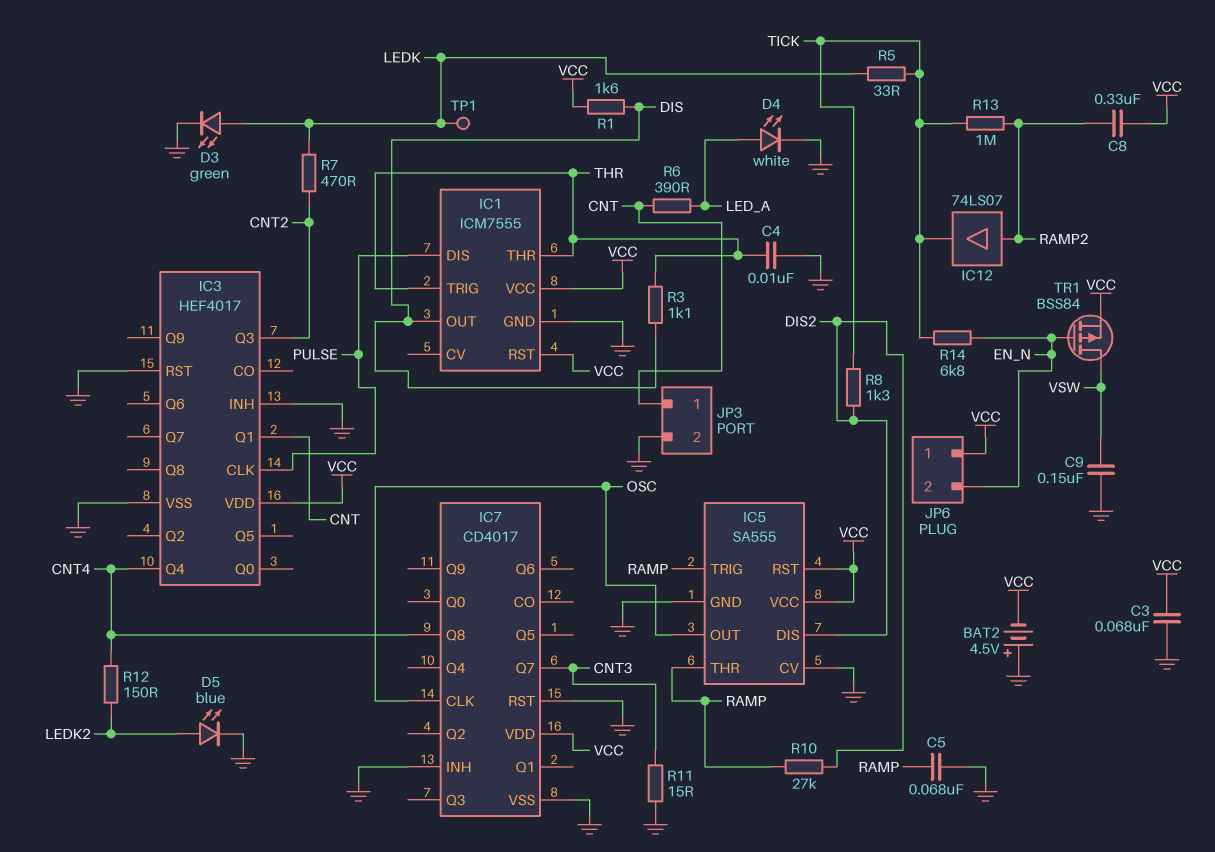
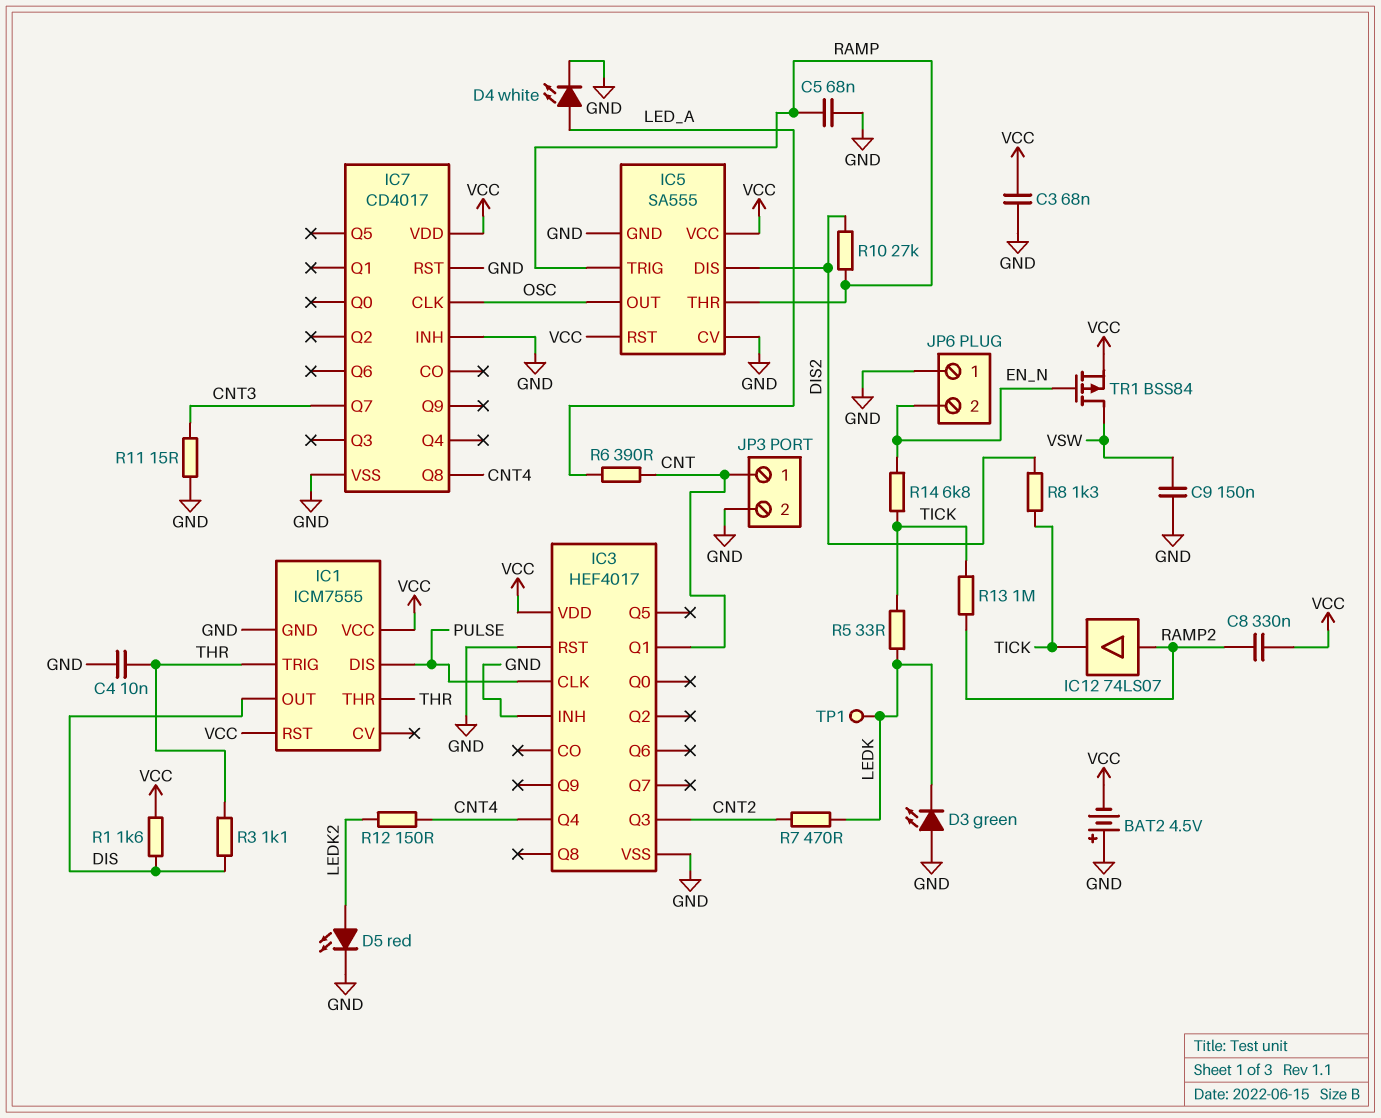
D3: LED green (A LEDK, K GND) -> LED green (A GND, K LEDK)
D5: LED blue (A LEDK2, K GND) -> LED red (A LEDK2, K GND)
JP6 pin 1: VCC -> GND

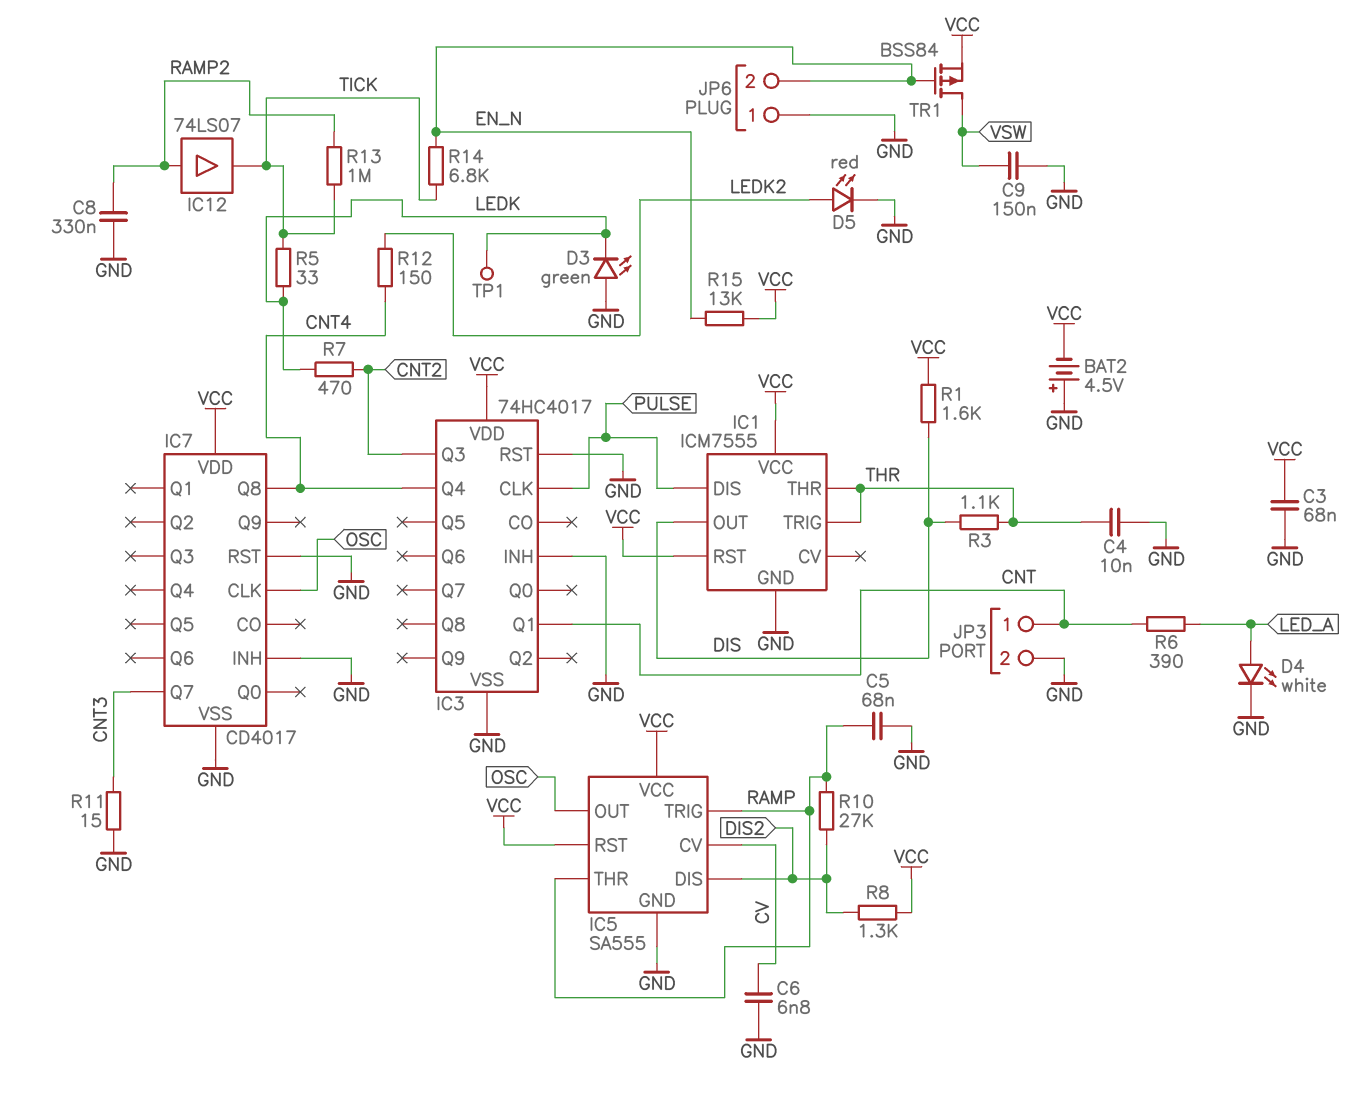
C6: none -> 6.8nF (CV, GND)
C8: 330nF (RAMP2, VCC) -> 330nF (GND, RAMP2)
IC3: HEF4017 -> 74HC4017
IC5 pin CV: GND -> CV
R8: 1.3k (DIS2, TICK) -> 1.3k (DIS2, VCC)
R15: none -> 13k (EN_N, VCC)

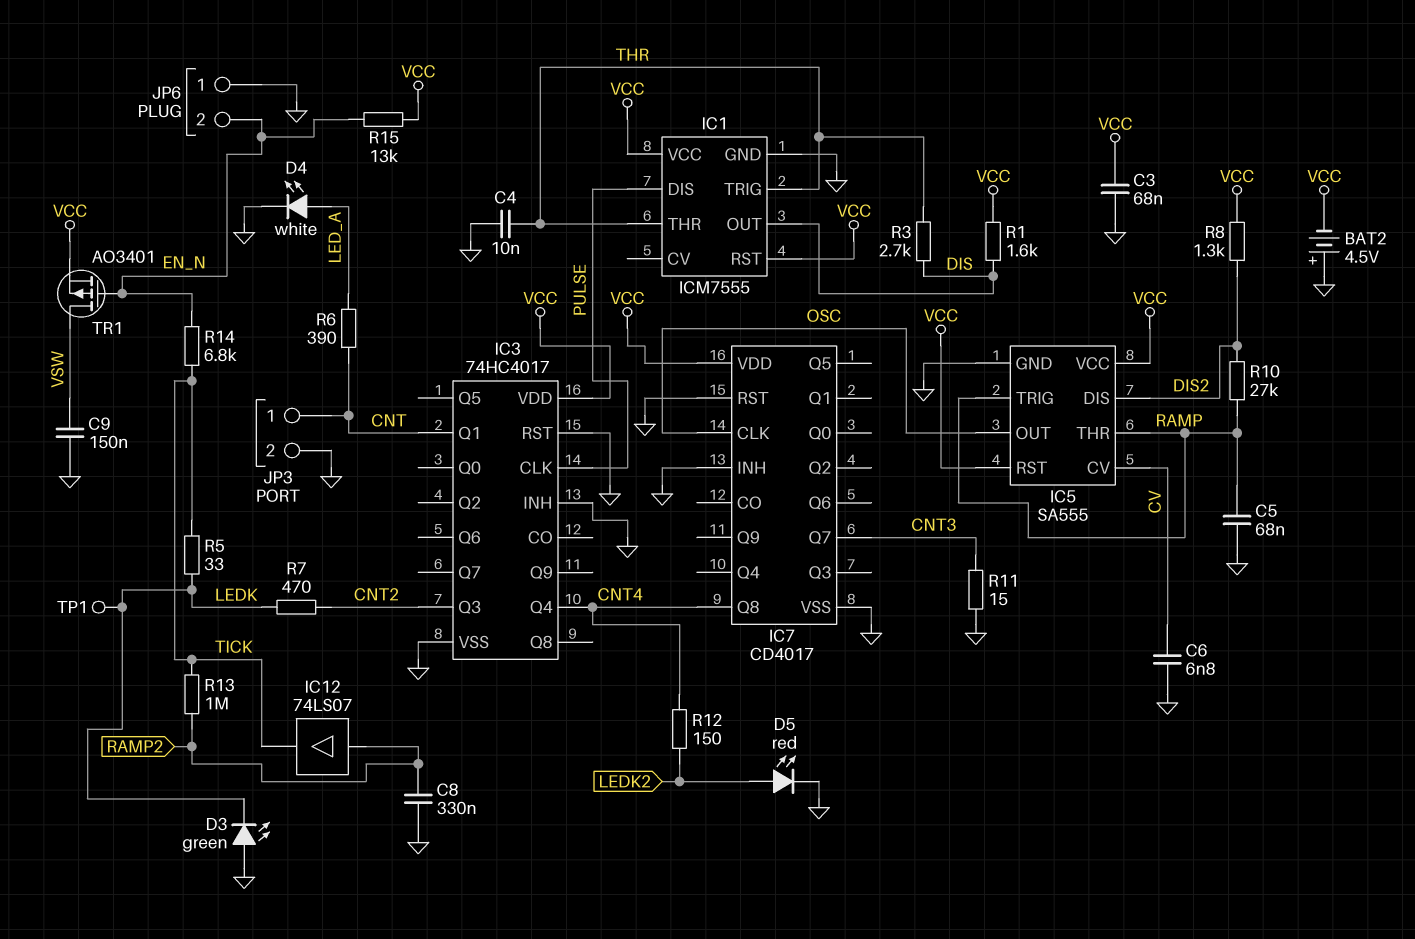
R3: 1.1k (DIS, THR) -> 2.7k (DIS, THR)
TR1: PMOS BSS84 (G EN_N, D VSW, S VCC) -> PMOS AO3401 (G EN_N, D VSW, S VCC)

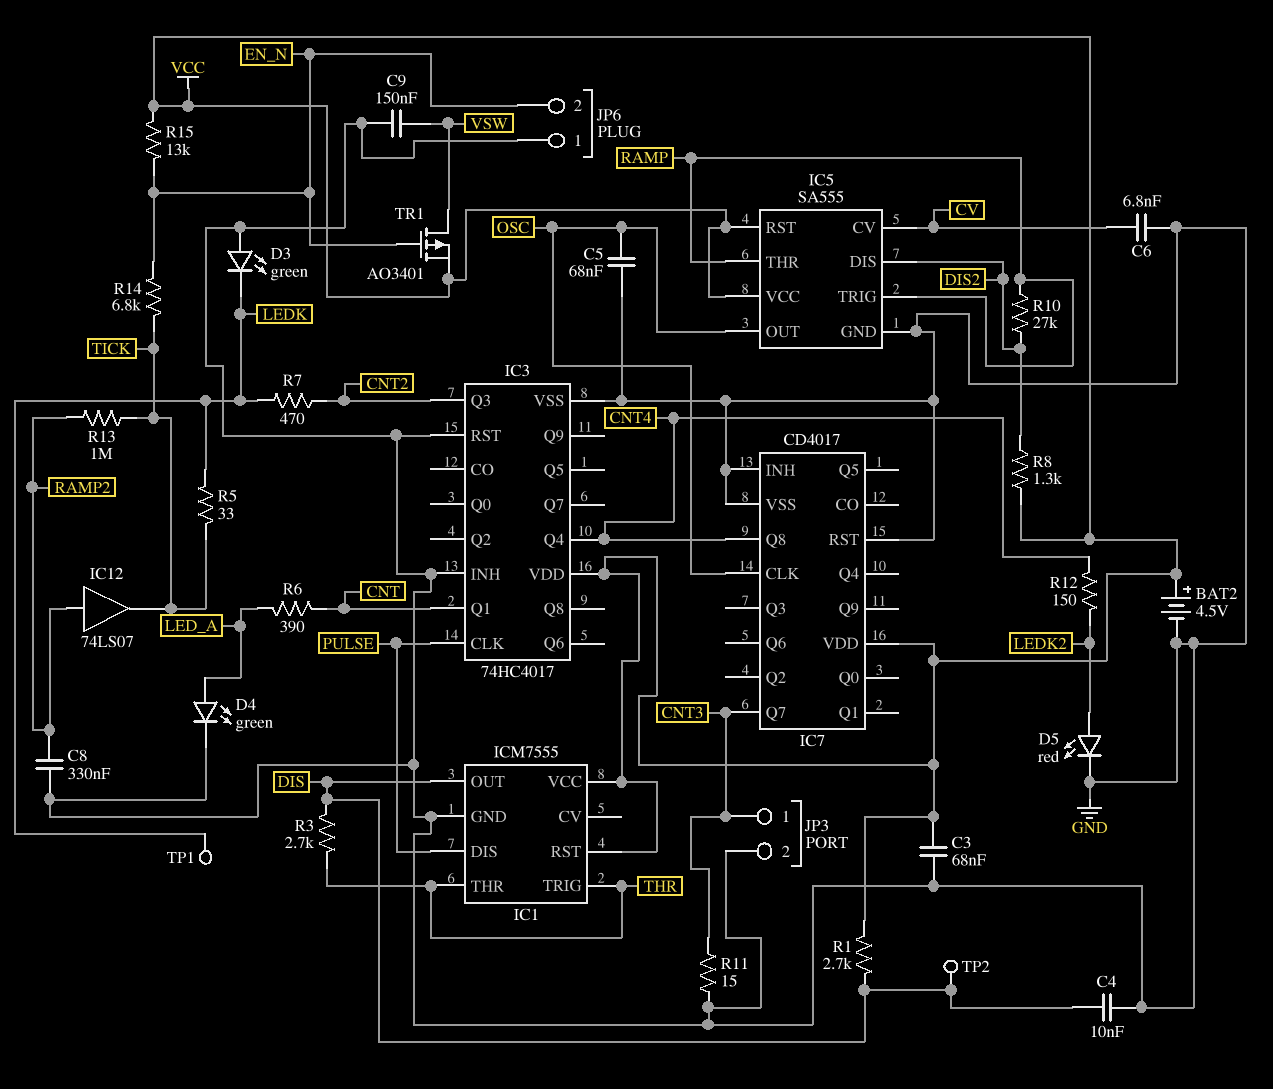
BAT2: 4.5V (plus GND, minus VCC) -> 4.5V (plus VCC, minus GND)
C4: 10nF (GND, THR) -> 10nF (DIS, GND)
C5: 68nF (GND, RAMP) -> 68nF (GND, OSC)
D4: LED white (A LED_A, K GND) -> LED green (A LED_A, K GND)
JP3 pin 1: CNT -> CNT3
R1: 1.6k (DIS, VCC) -> 2.7k (DIS, VCC)
TP2: none -> test point (DIS)

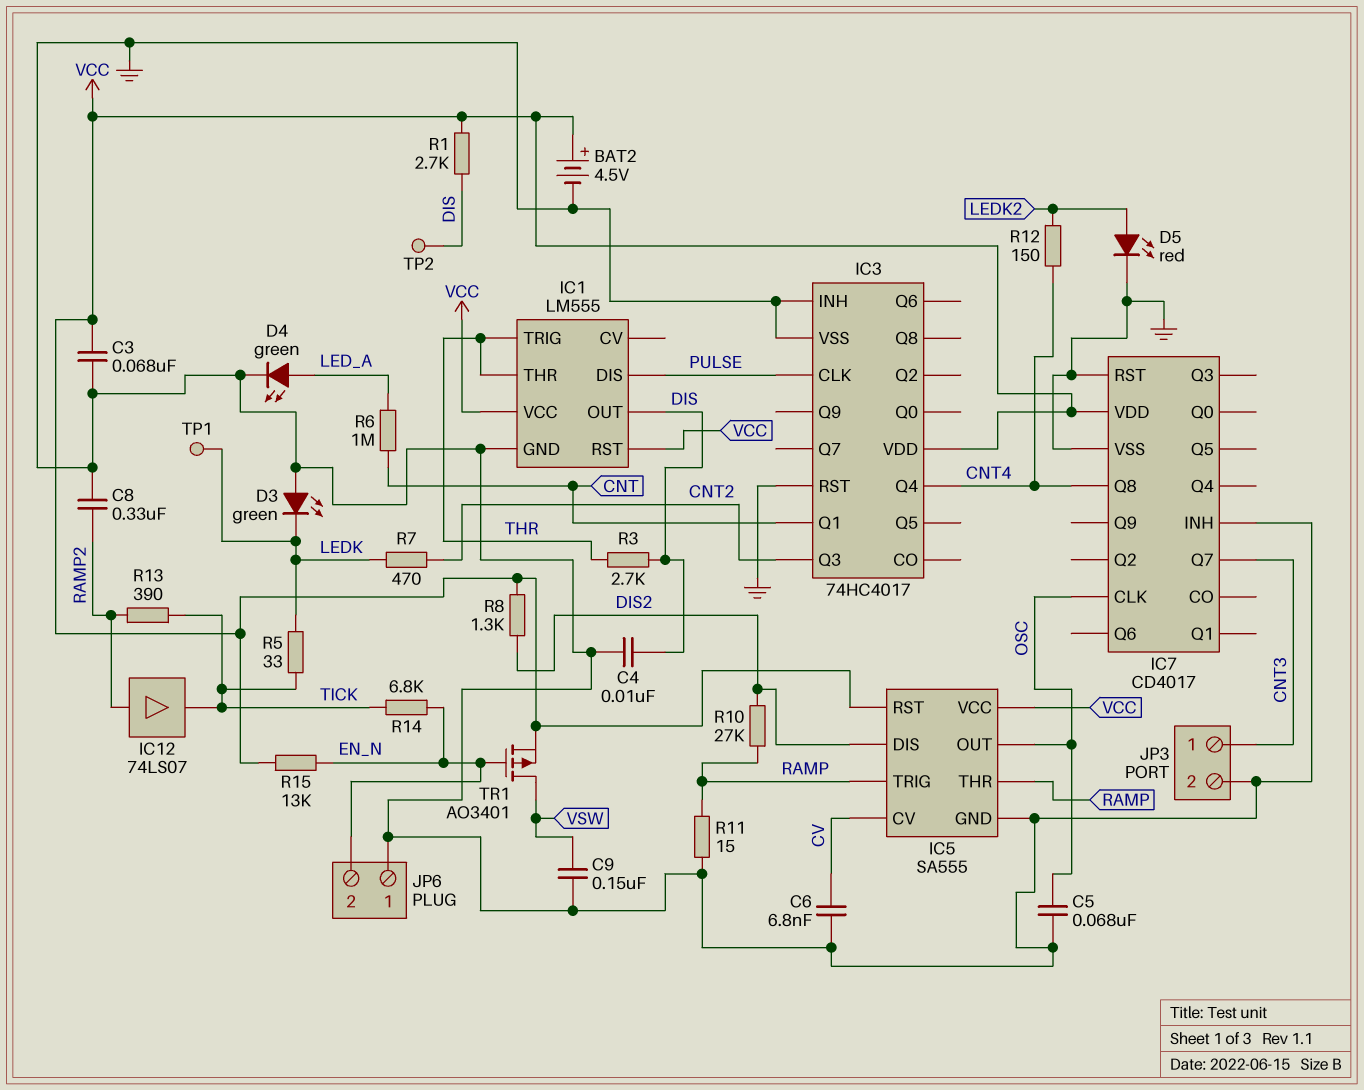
IC1: ICM7555 -> LM555
R6: 390 (CNT, LED_A) -> 1M (CNT, LED_A)
R11: 15 (CNT3, GND) -> 15 (GND, RAMP)
R13: 1M (RAMP2, TICK) -> 390 (RAMP2, TICK)

